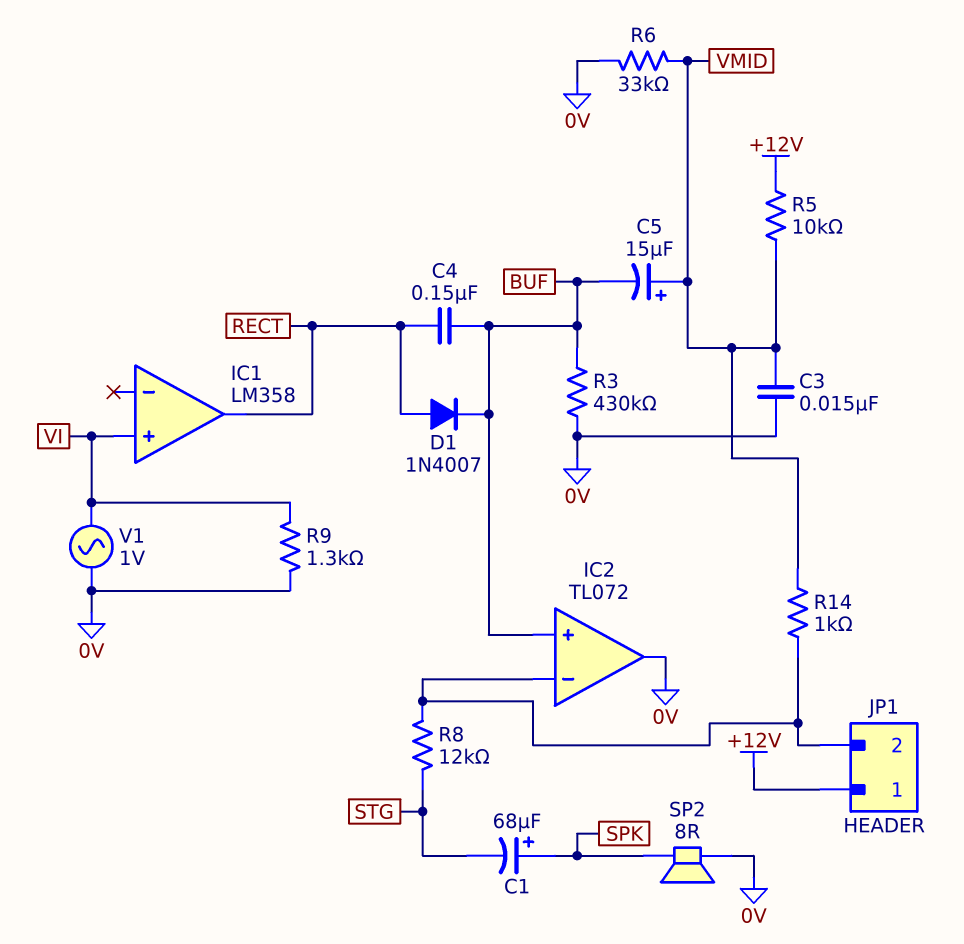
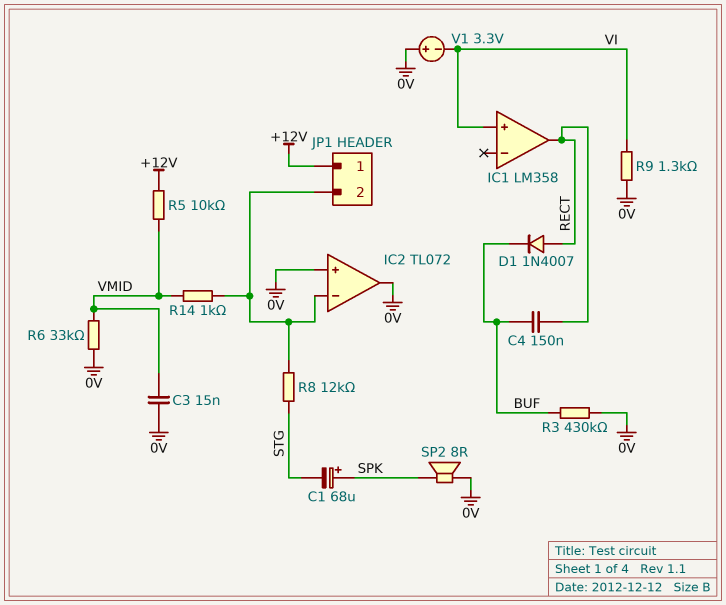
C5: 15uF (plus VMID, minus BUF) -> none
IC2 pin in+: BUF -> 0V
V1: AC 1V (0V, VI) -> 3.3V (plus 0V, minus VI)

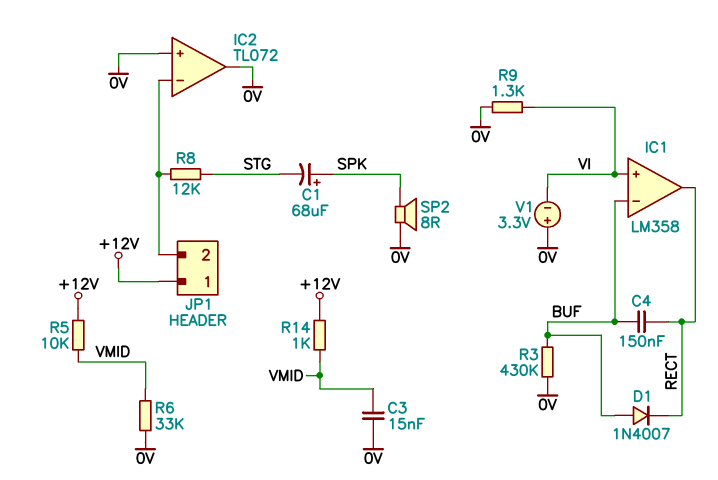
D1: diode 1N4007 (A RECT, K BUF) -> diode 1N4007 (A BUF, K RECT)
IC1 pin in-: none -> BUF
R14: 1k (IC2/in-, VMID) -> 1k (+12V, VMID)

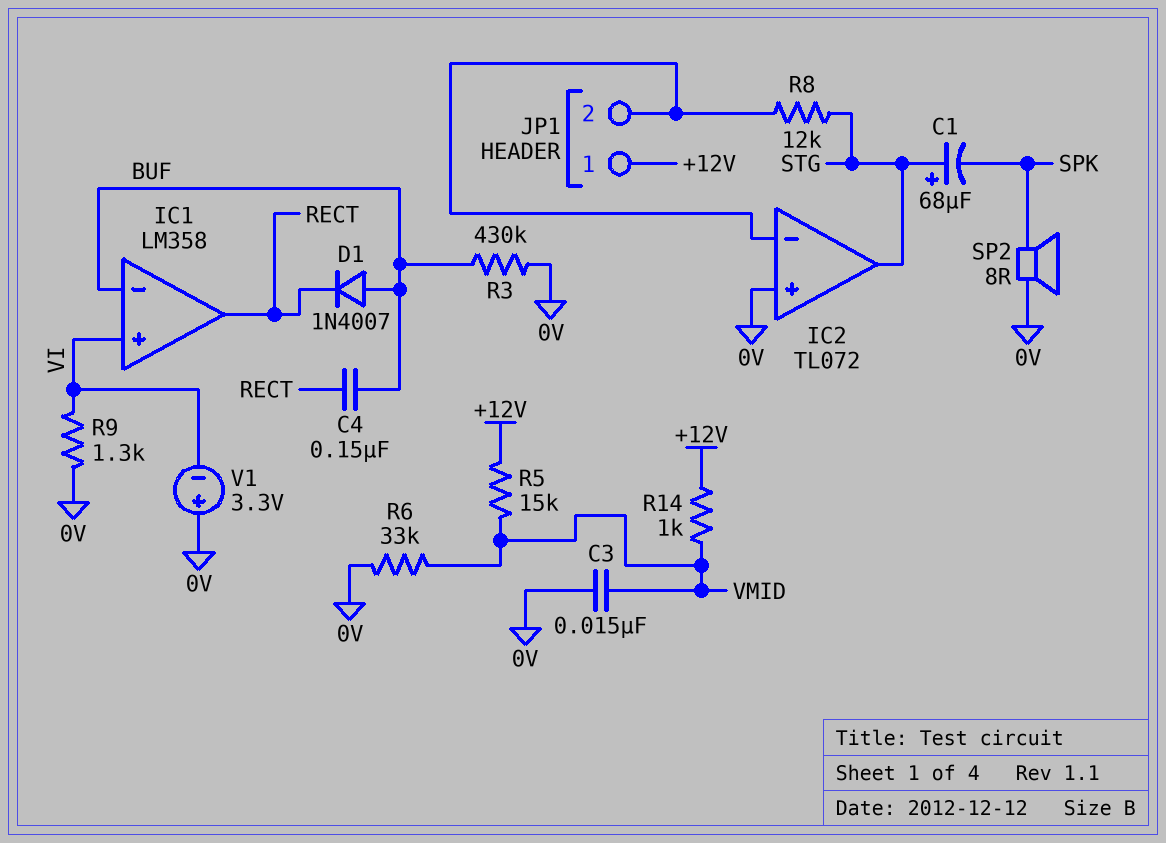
C1: 68uF (plus SPK, minus STG) -> 68uF (plus STG, minus SPK)
IC2 pin out: 0V -> STG
R5: 10k (+12V, VMID) -> 15k (+12V, VMID)

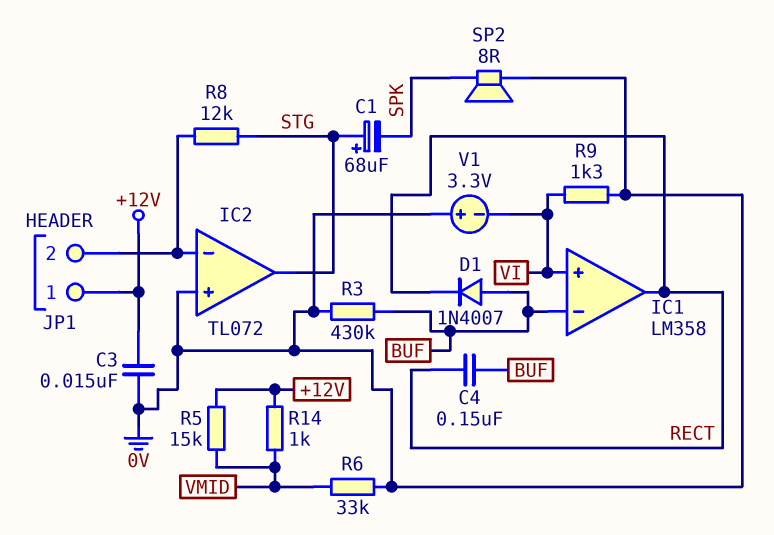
C3: 15nF (0V, VMID) -> 15nF (+12V, 0V)

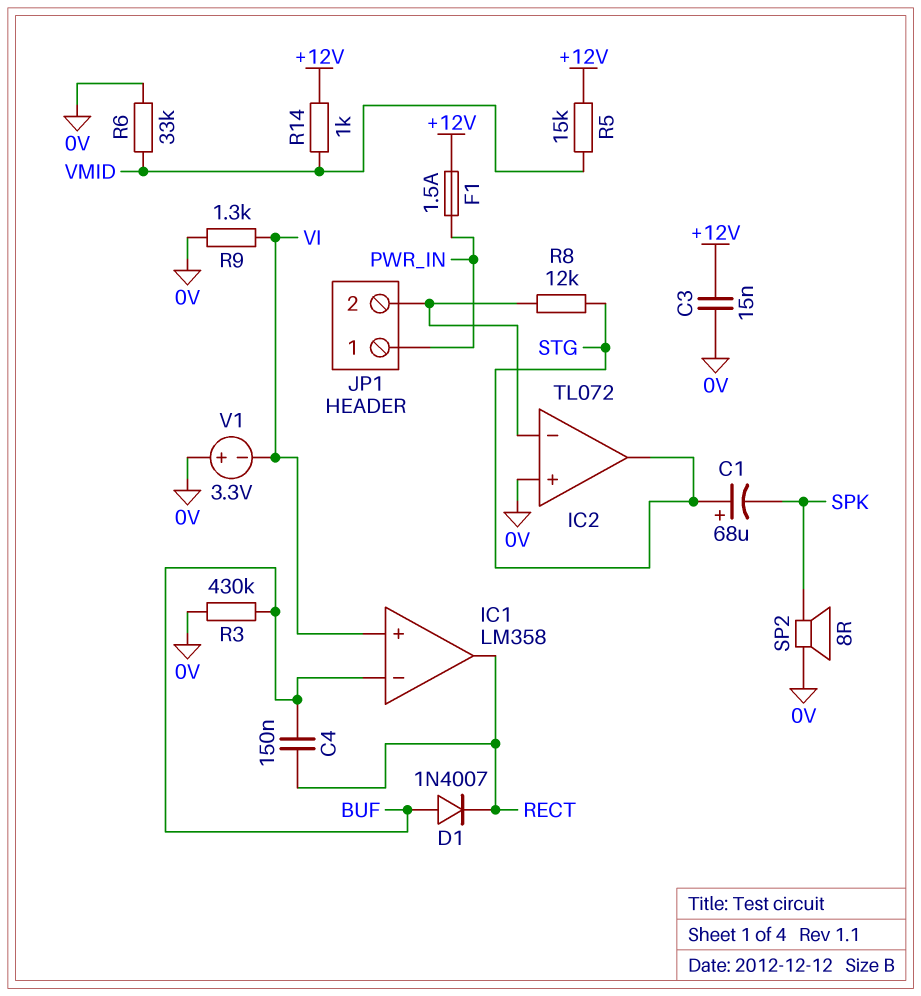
F1: none -> 1.5A (+12V, PWR_IN)
JP1 pin 1: +12V -> PWR_IN

